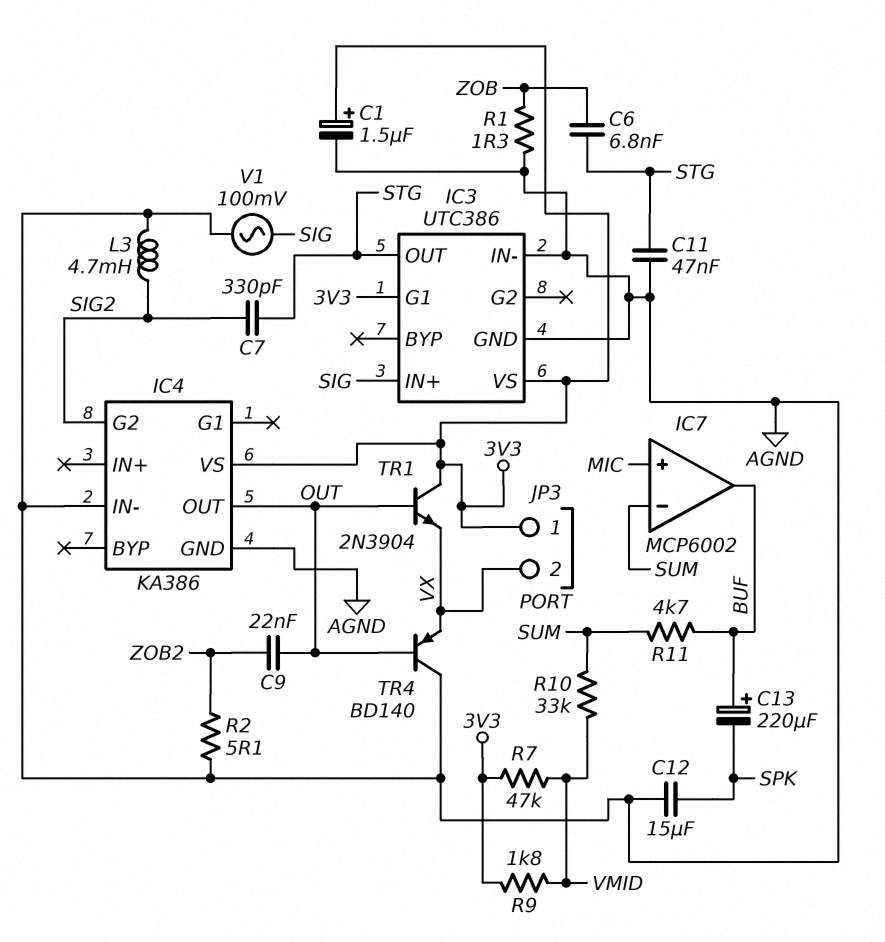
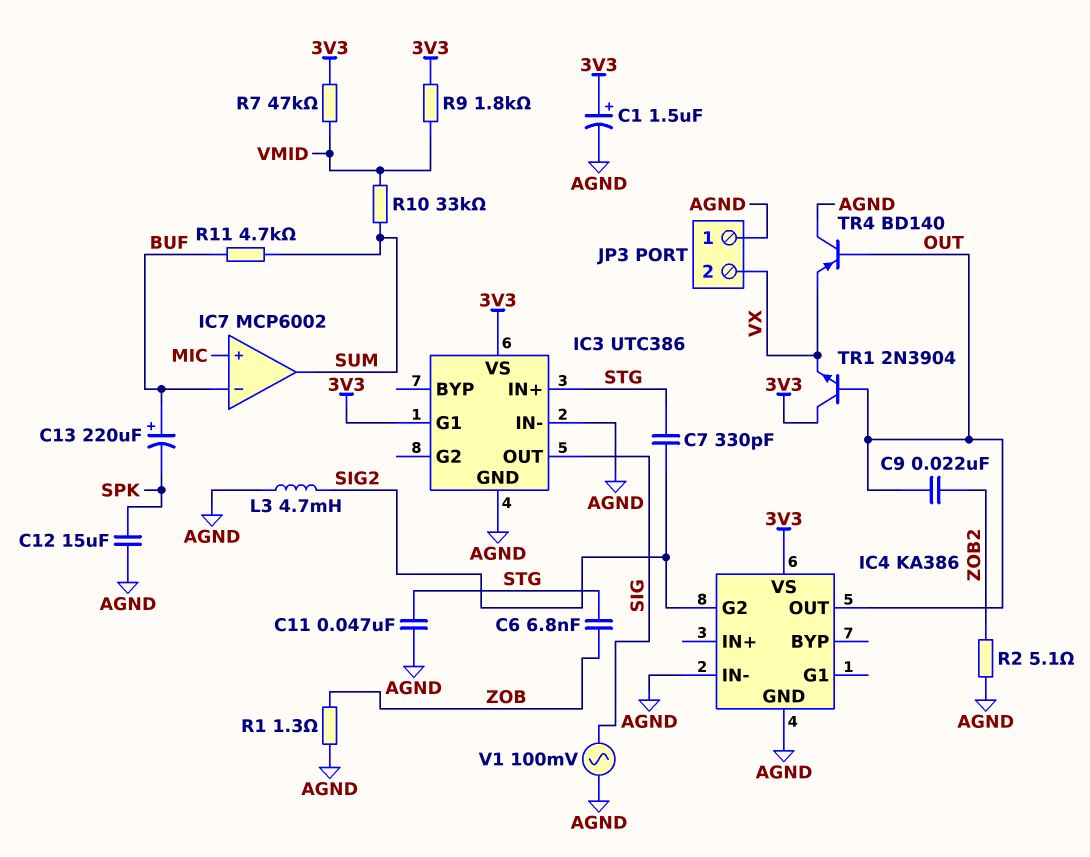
IC3 pin IN+: SIG -> STG
IC3 pin OUT: STG -> SIG
IC7 pin in-: SUM -> BUF
IC7 pin out: BUF -> SUM
JP3 pin 1: 3V3 -> AGND

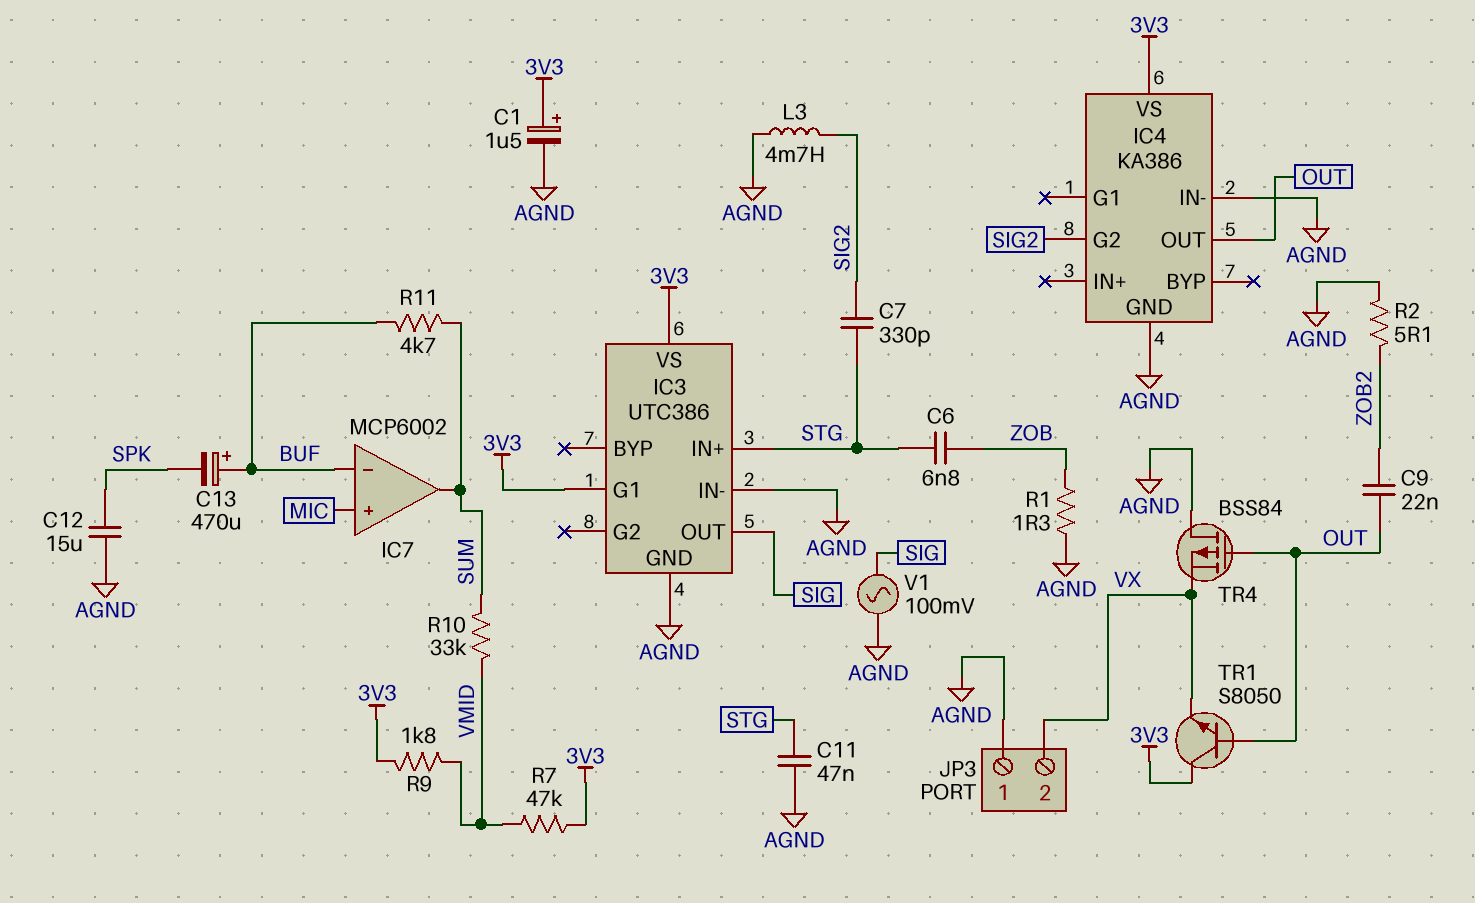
C13: 220uF (plus BUF, minus SPK) -> 470uF (plus BUF, minus SPK)
TR1: NPN 2N3904 (B OUT, C 3V3, E VX) -> NPN S8050 (B OUT, C 3V3, E VX)
TR4: PNP BD140 (B OUT, C AGND, E VX) -> PMOS BSS84 (G OUT, D AGND, S VX)

